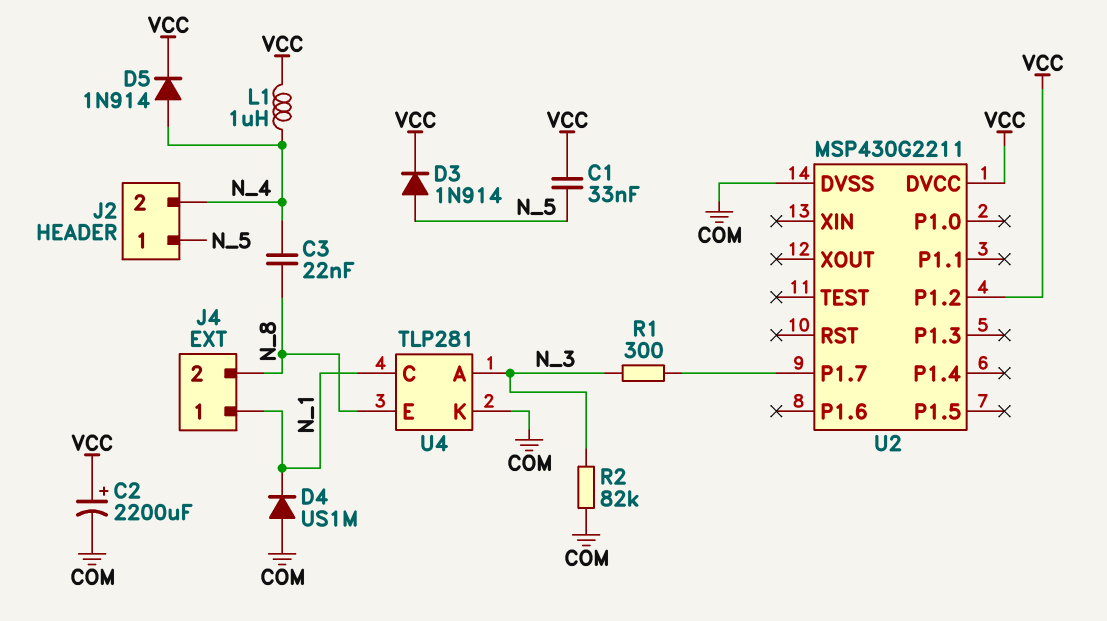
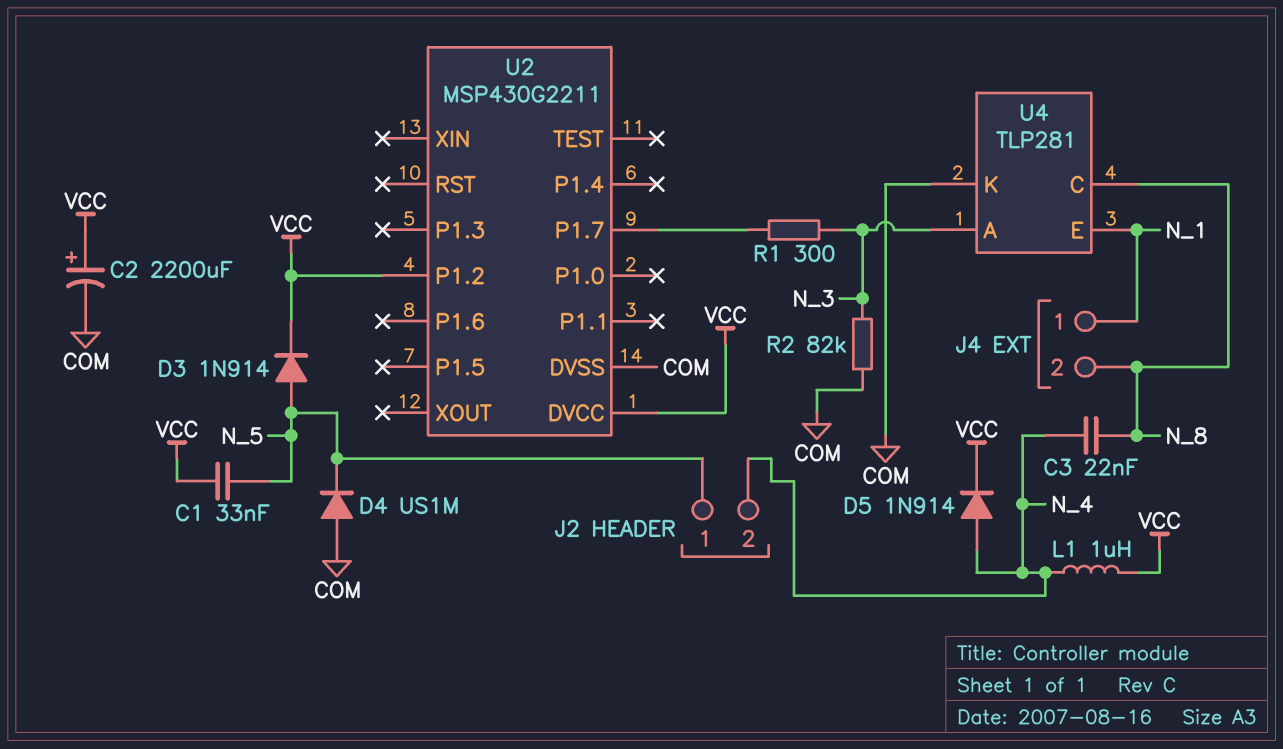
D4: diode US1M (A COM, K N_1) -> diode US1M (A COM, K N_5)
U4 pin C: N_1 -> N_8
U4 pin E: N_8 -> N_1

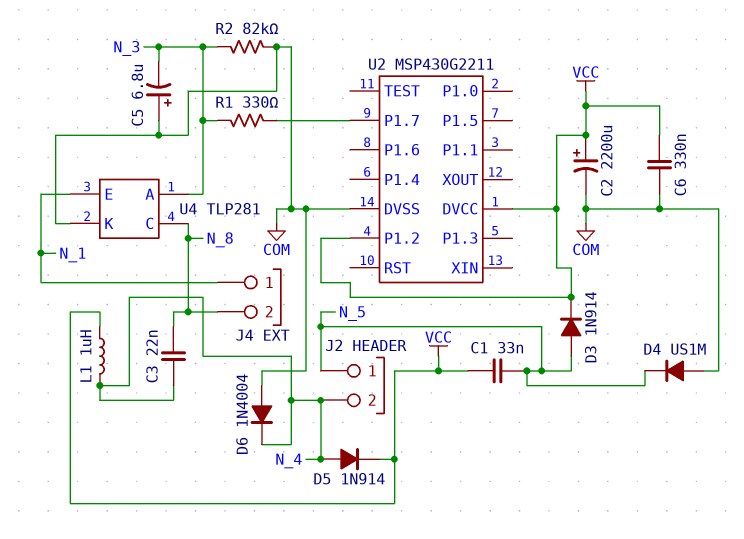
C5: none -> 6.8uF (plus COM, minus N_3)
C6: none -> 330nF (COM, VCC)
D6: none -> diode 1N4004 (A COM, K N_4)
R1: 300 (N_3, U2/P1.7) -> 330 (N_3, U2/P1.7)

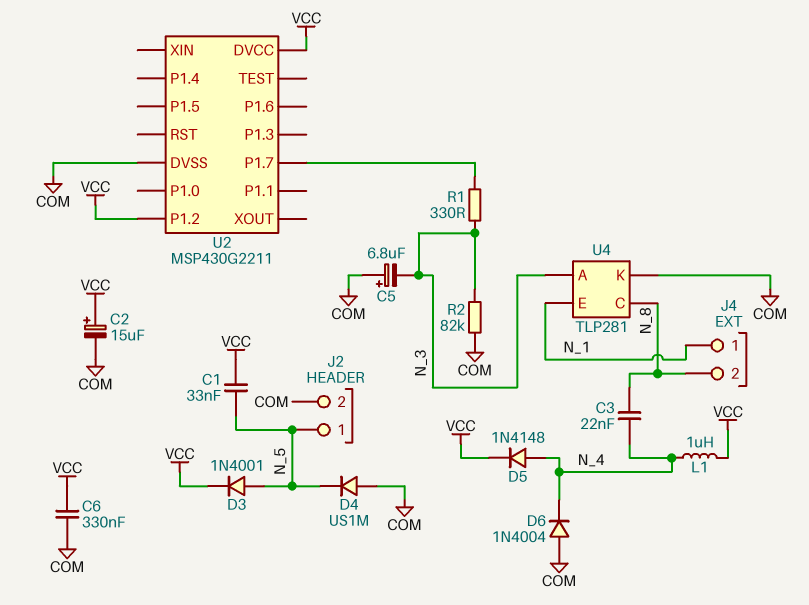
C2: 2200uF (plus VCC, minus COM) -> 15uF (plus VCC, minus COM)
D3: diode 1N914 (A N_5, K VCC) -> diode 1N4001 (A N_5, K VCC)
D5: diode 1N914 (A N_4, K VCC) -> diode 1N4148 (A N_4, K VCC)
J2 pin 2: N_4 -> COM

